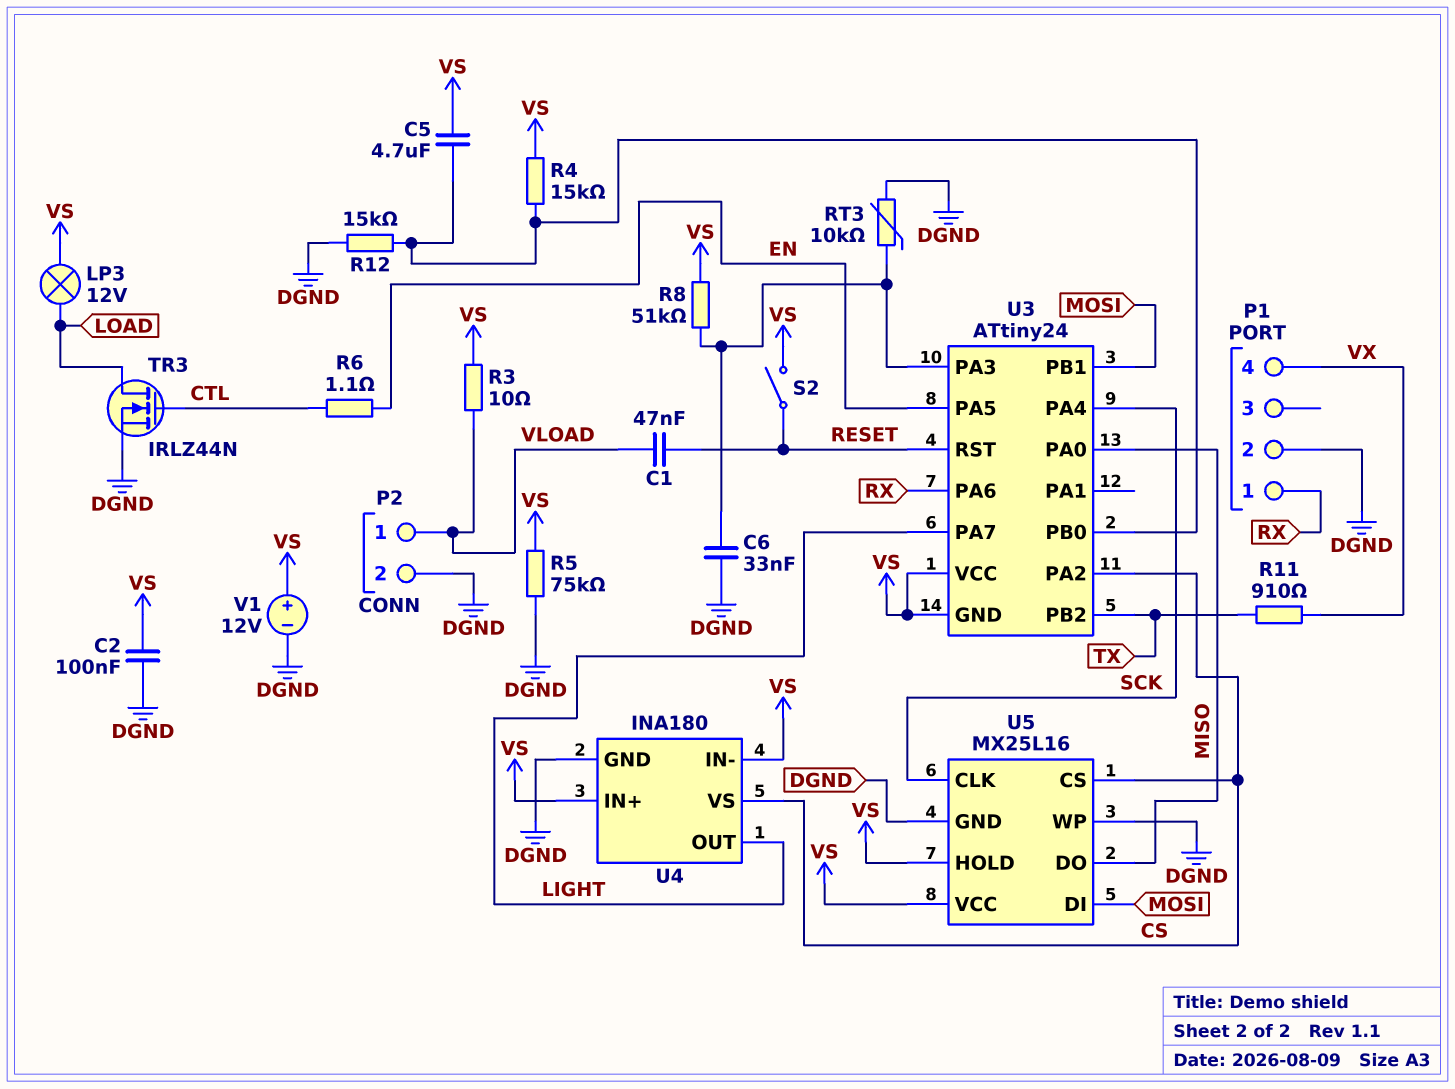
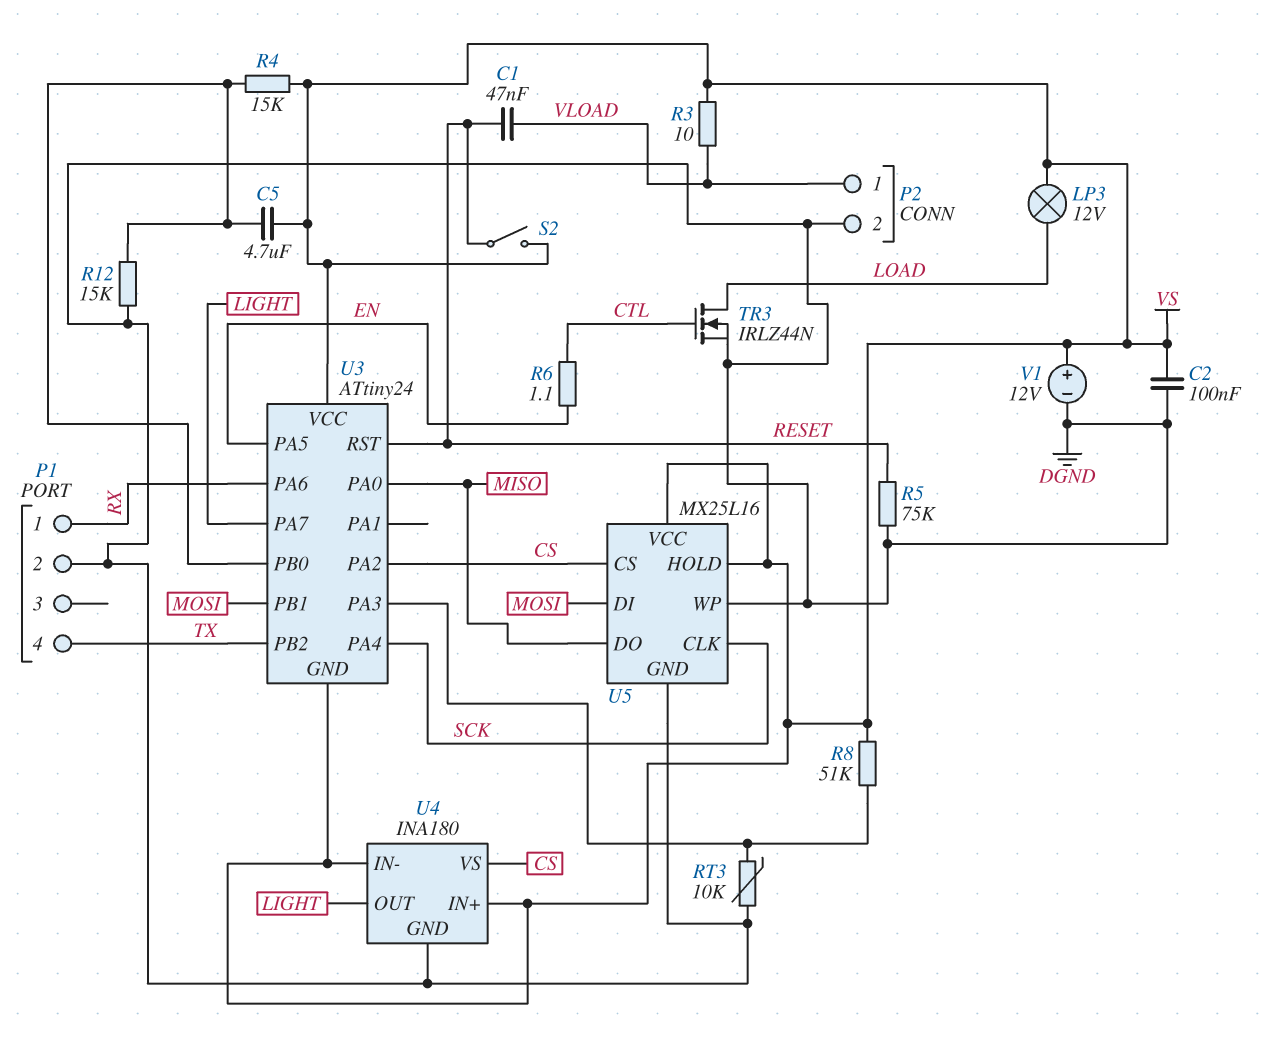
C6: 33nF (DGND, U3/PA3) -> none
P1 pin 4: VX -> TX
R5: 75k (DGND, VS) -> 75k (DGND, RESET)
R11: 910 (TX, VX) -> none

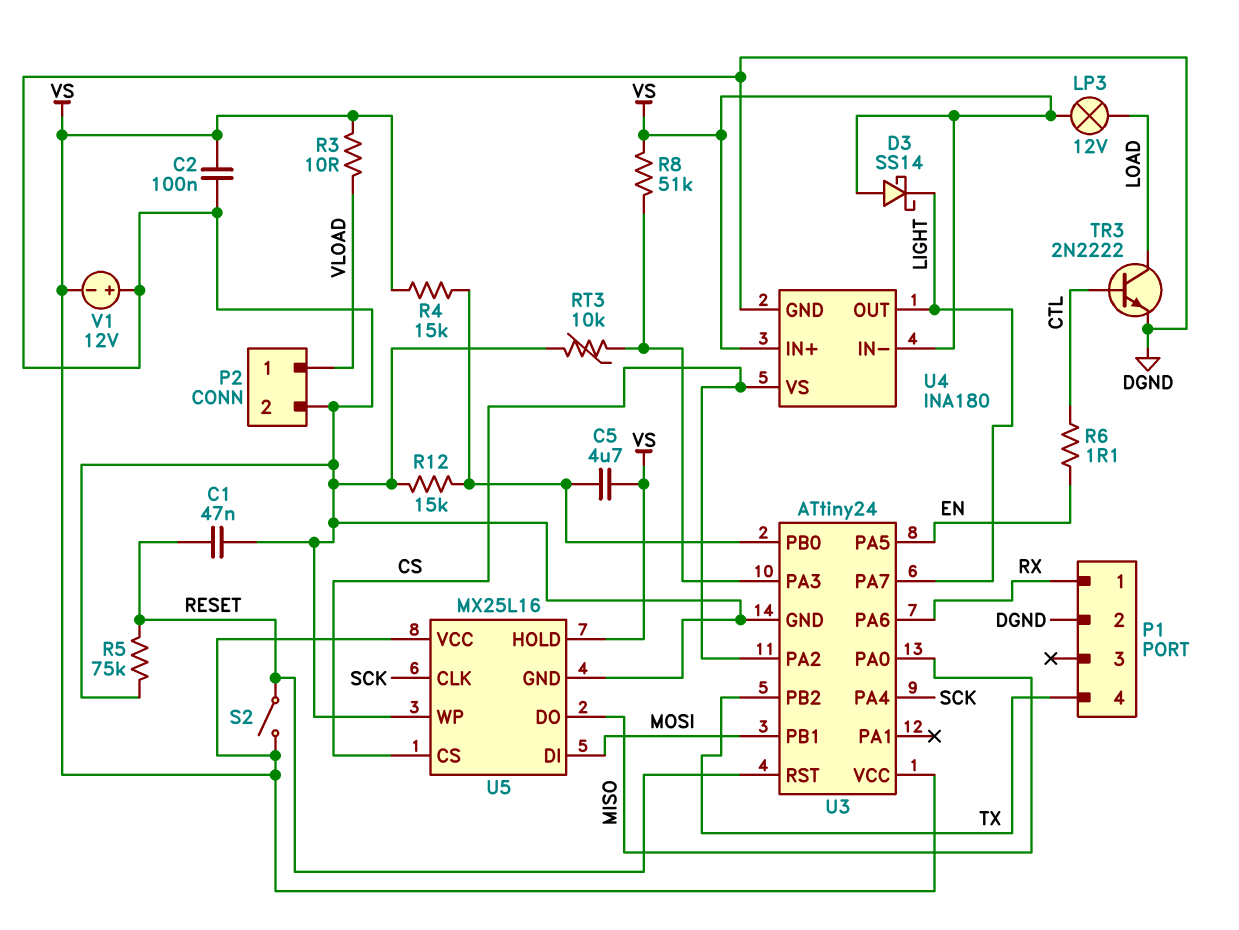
C1: 47nF (RESET, VLOAD) -> 47nF (DGND, RESET)
D3: none -> schottky SS14 (A VS, K LIGHT)
TR3: NMOS IRLZ44N (G CTL, D LOAD, S DGND) -> NPN 2N2222 (B CTL, C LOAD, E DGND)
U3 pin GND: VS -> DGND
V1: 12V (plus VS, minus DGND) -> 12V (plus DGND, minus VS)

